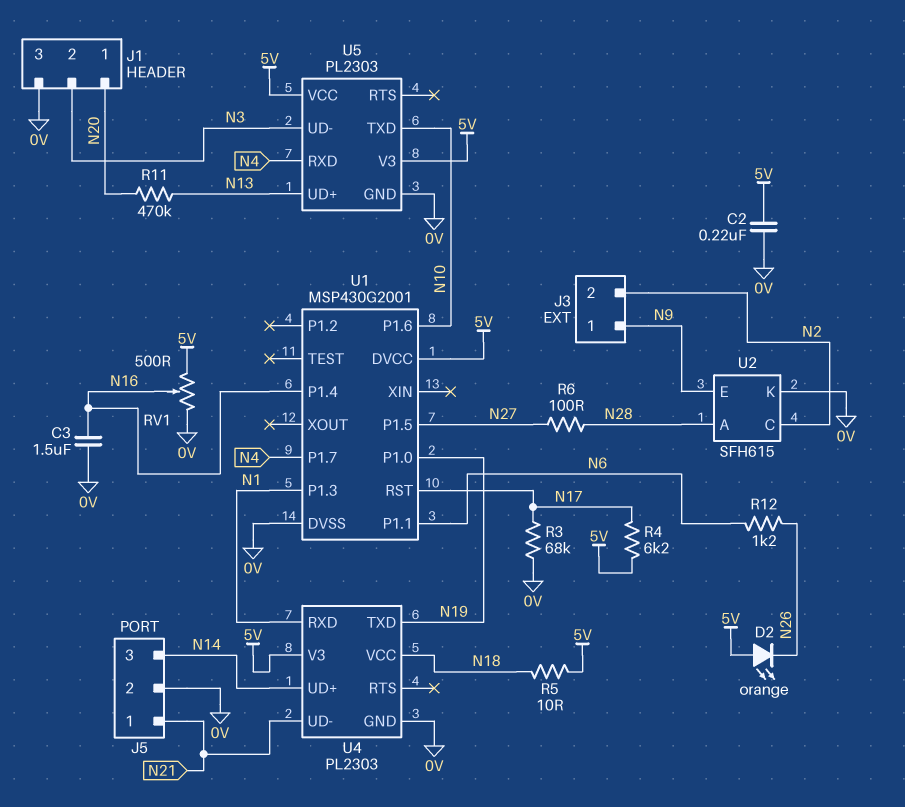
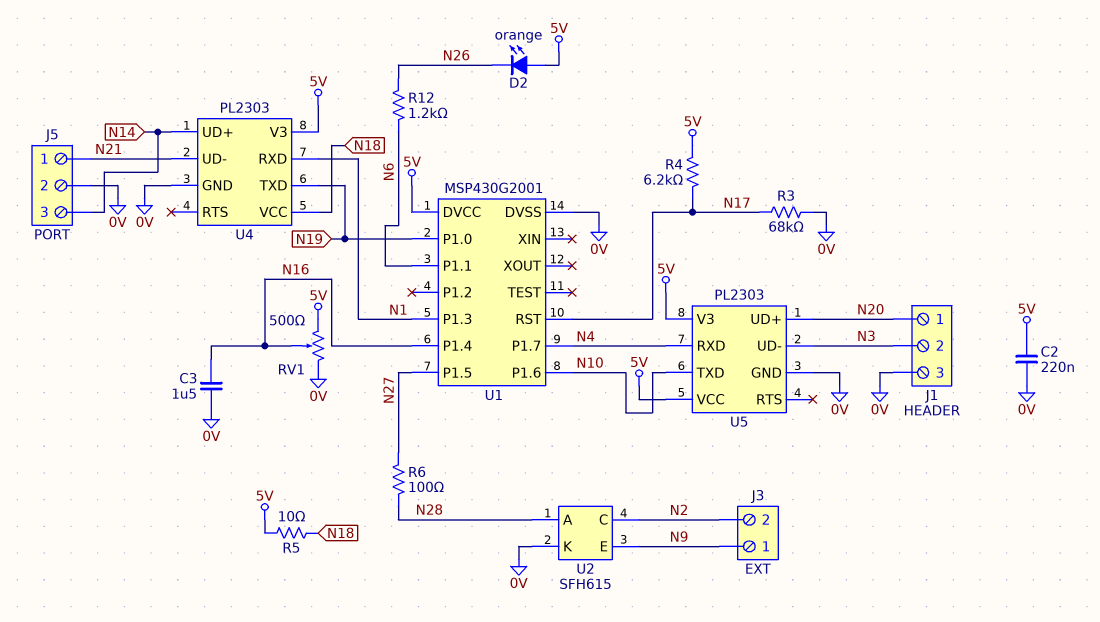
R11: 470k (N13, N20) -> none
U5 pin UD+: N13 -> N20

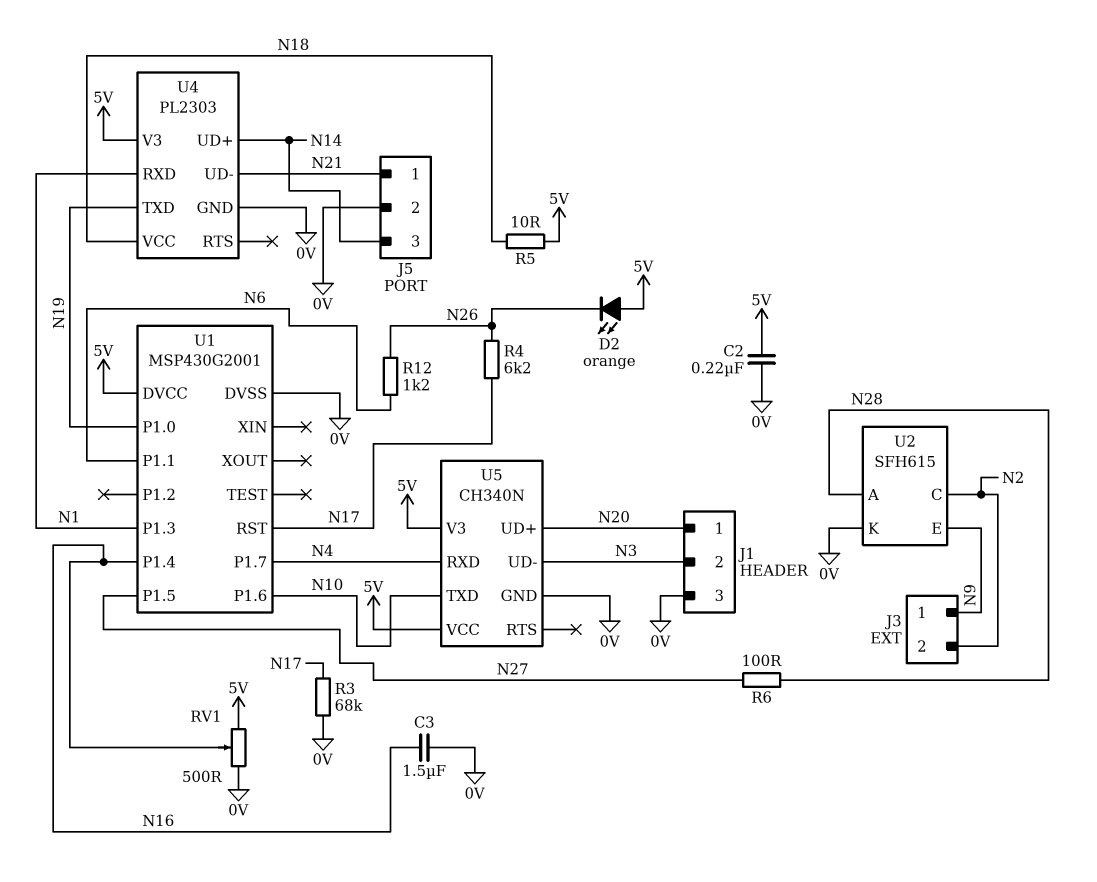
R4: 6.2k (5V, N17) -> 6.2k (N17, N26)
U5: PL2303 -> CH340N

